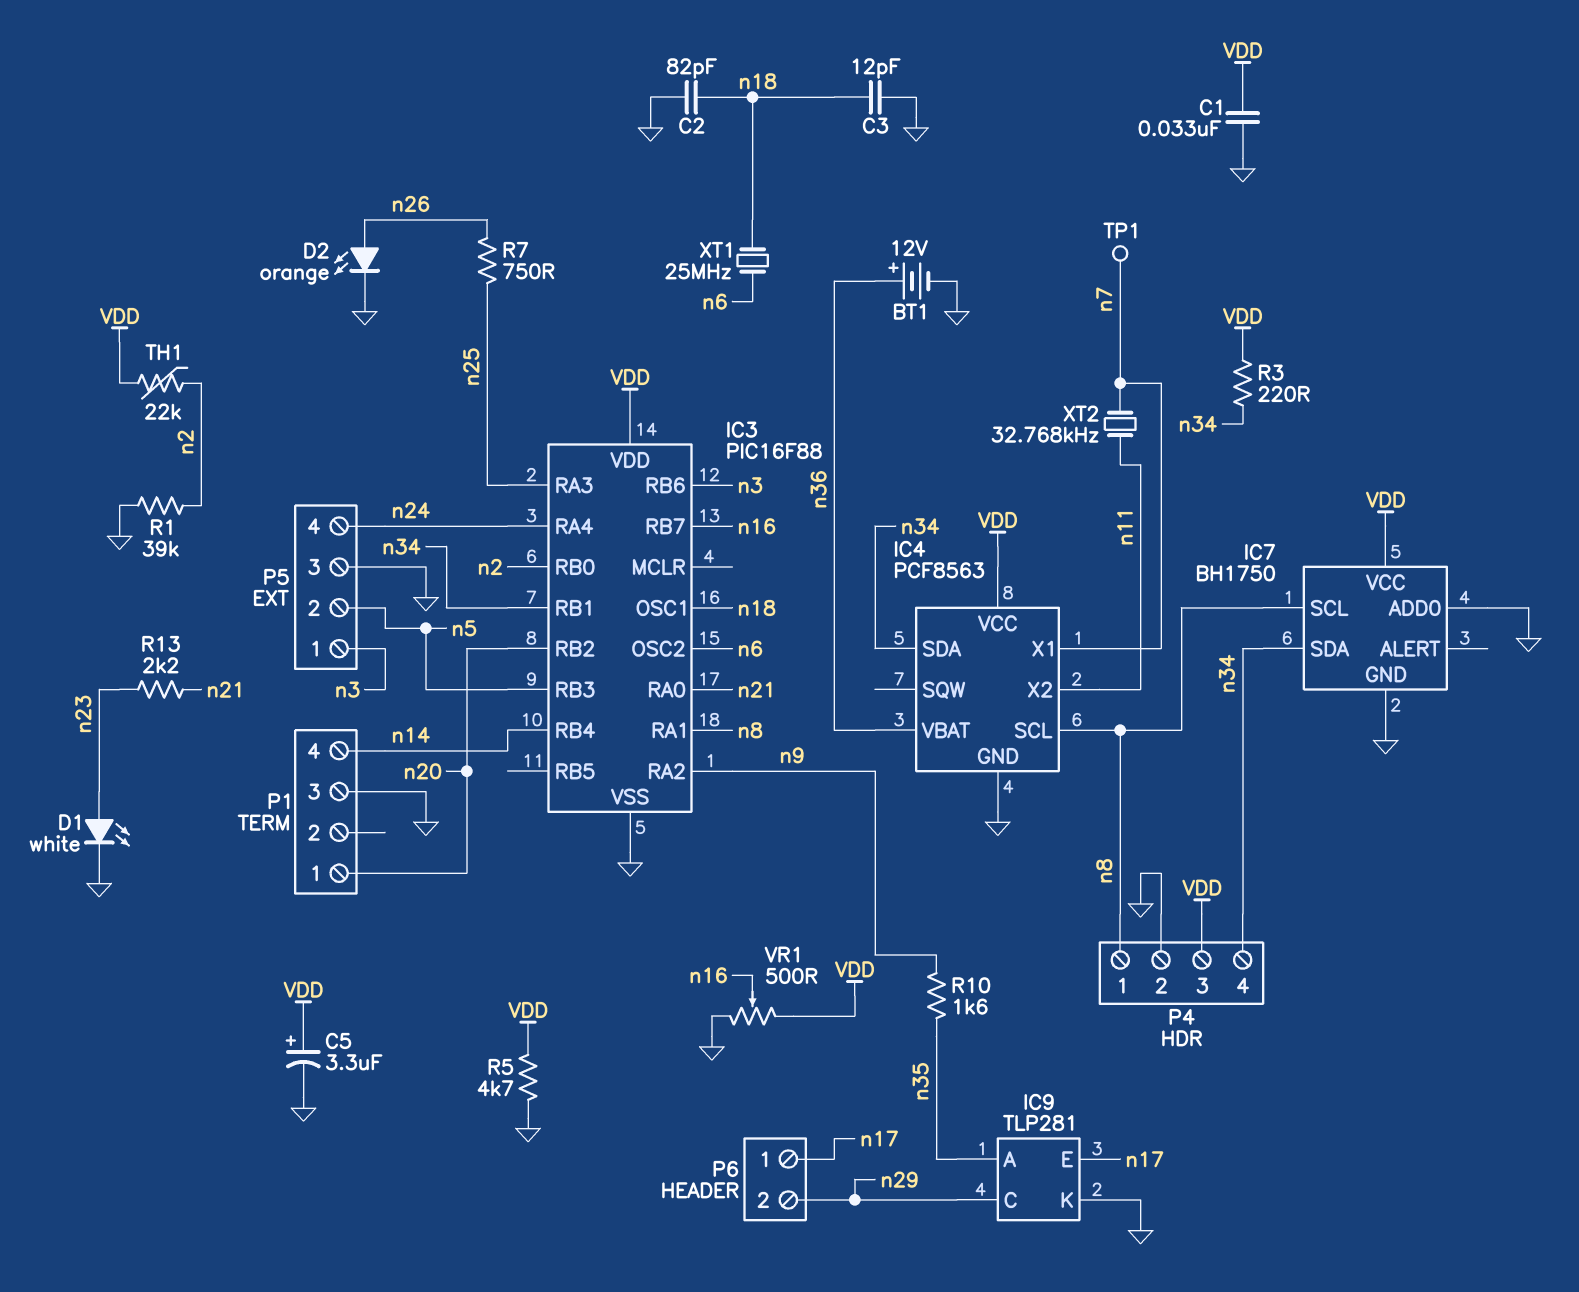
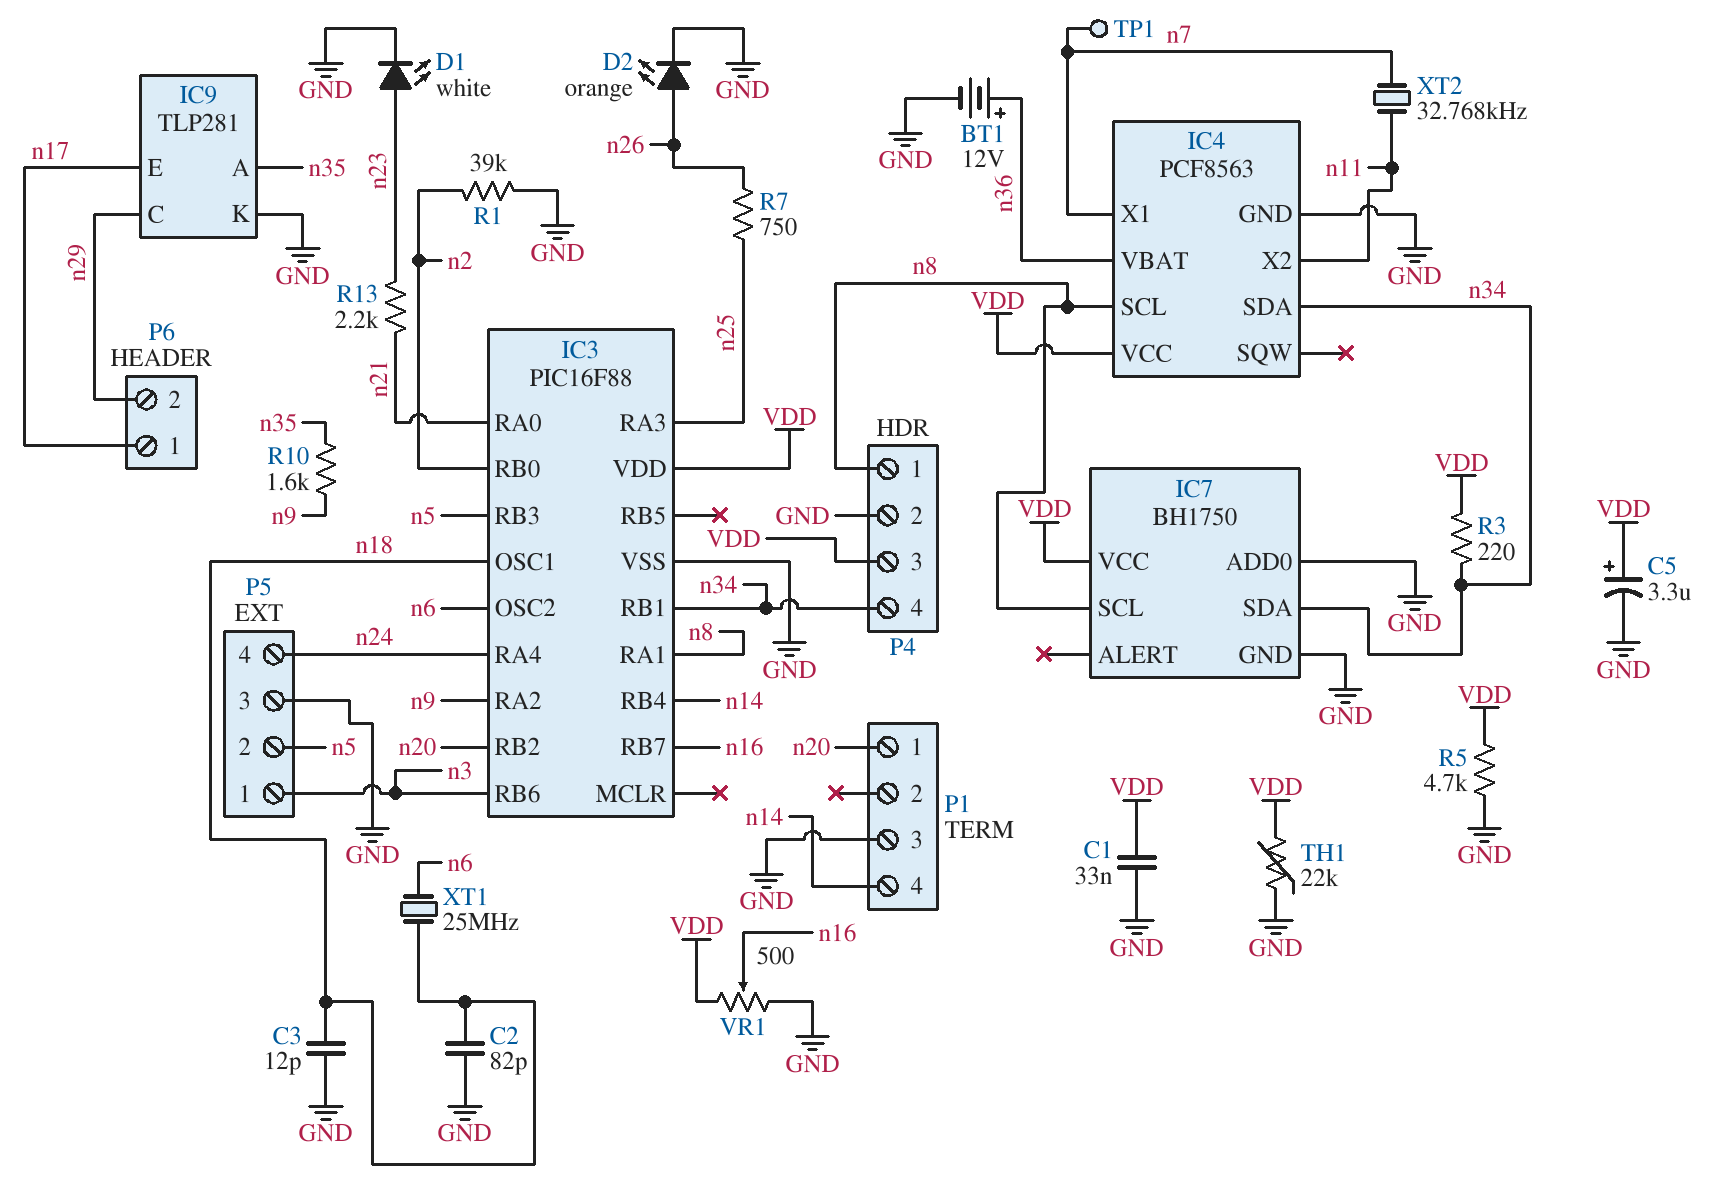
TH1: 22k (VDD, n2) -> 22k (GND, VDD)

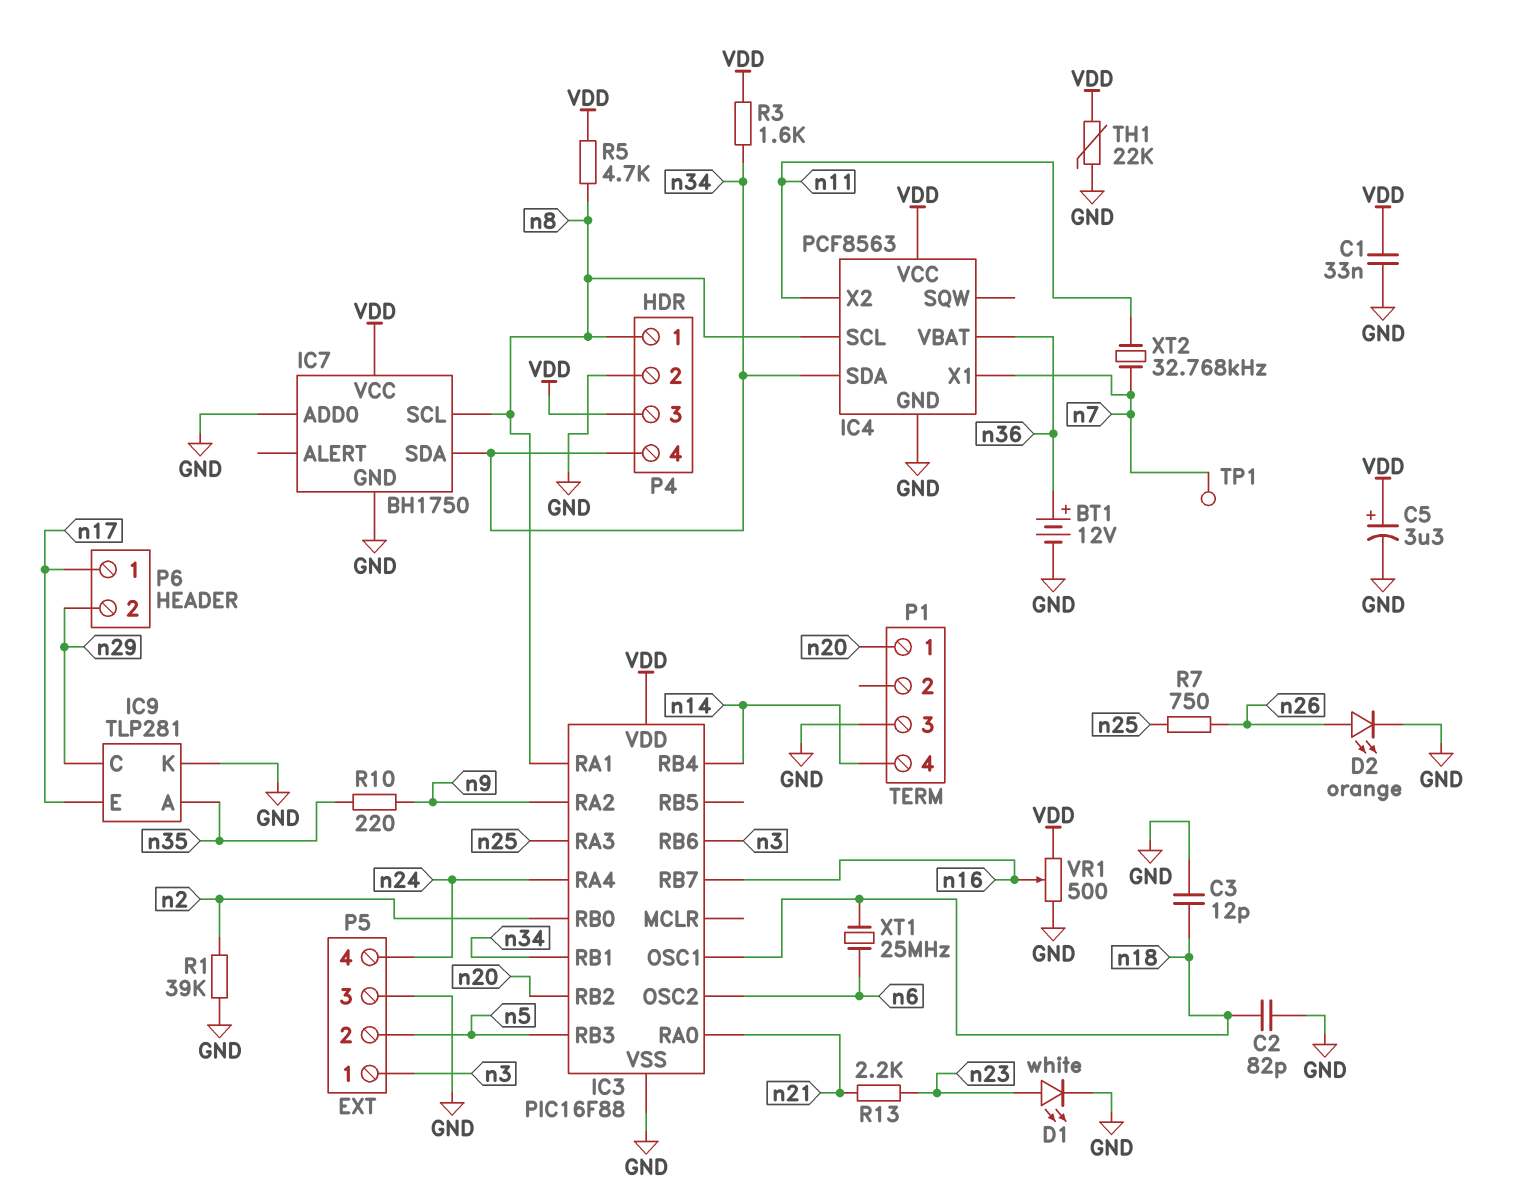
R3: 220 (VDD, n34) -> 1.6k (VDD, n34)
R5: 4.7k (GND, VDD) -> 4.7k (VDD, n8)
R10: 1.6k (n9, n35) -> 220 (n9, n35)

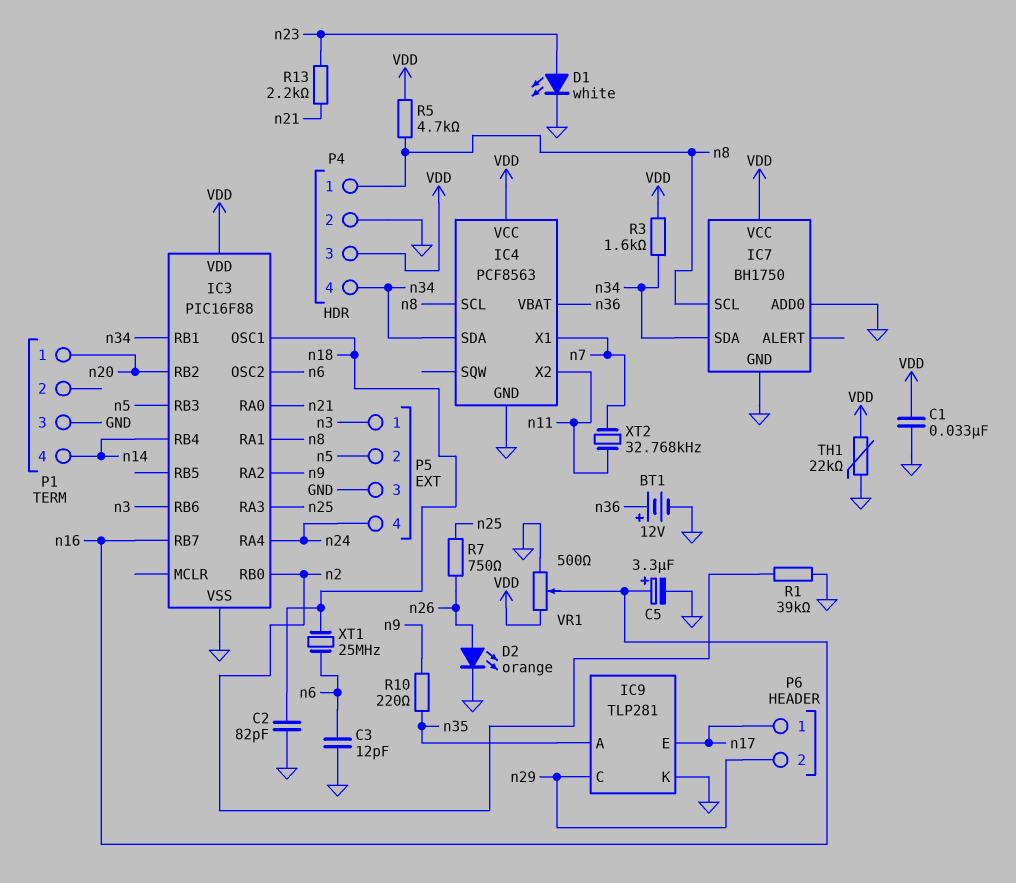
C3: 12pF (GND, n18) -> 12pF (GND, n6)
C5: 3.3uF (plus VDD, minus GND) -> 3.3uF (plus n16, minus GND)
TP1: test point (n7) -> none

